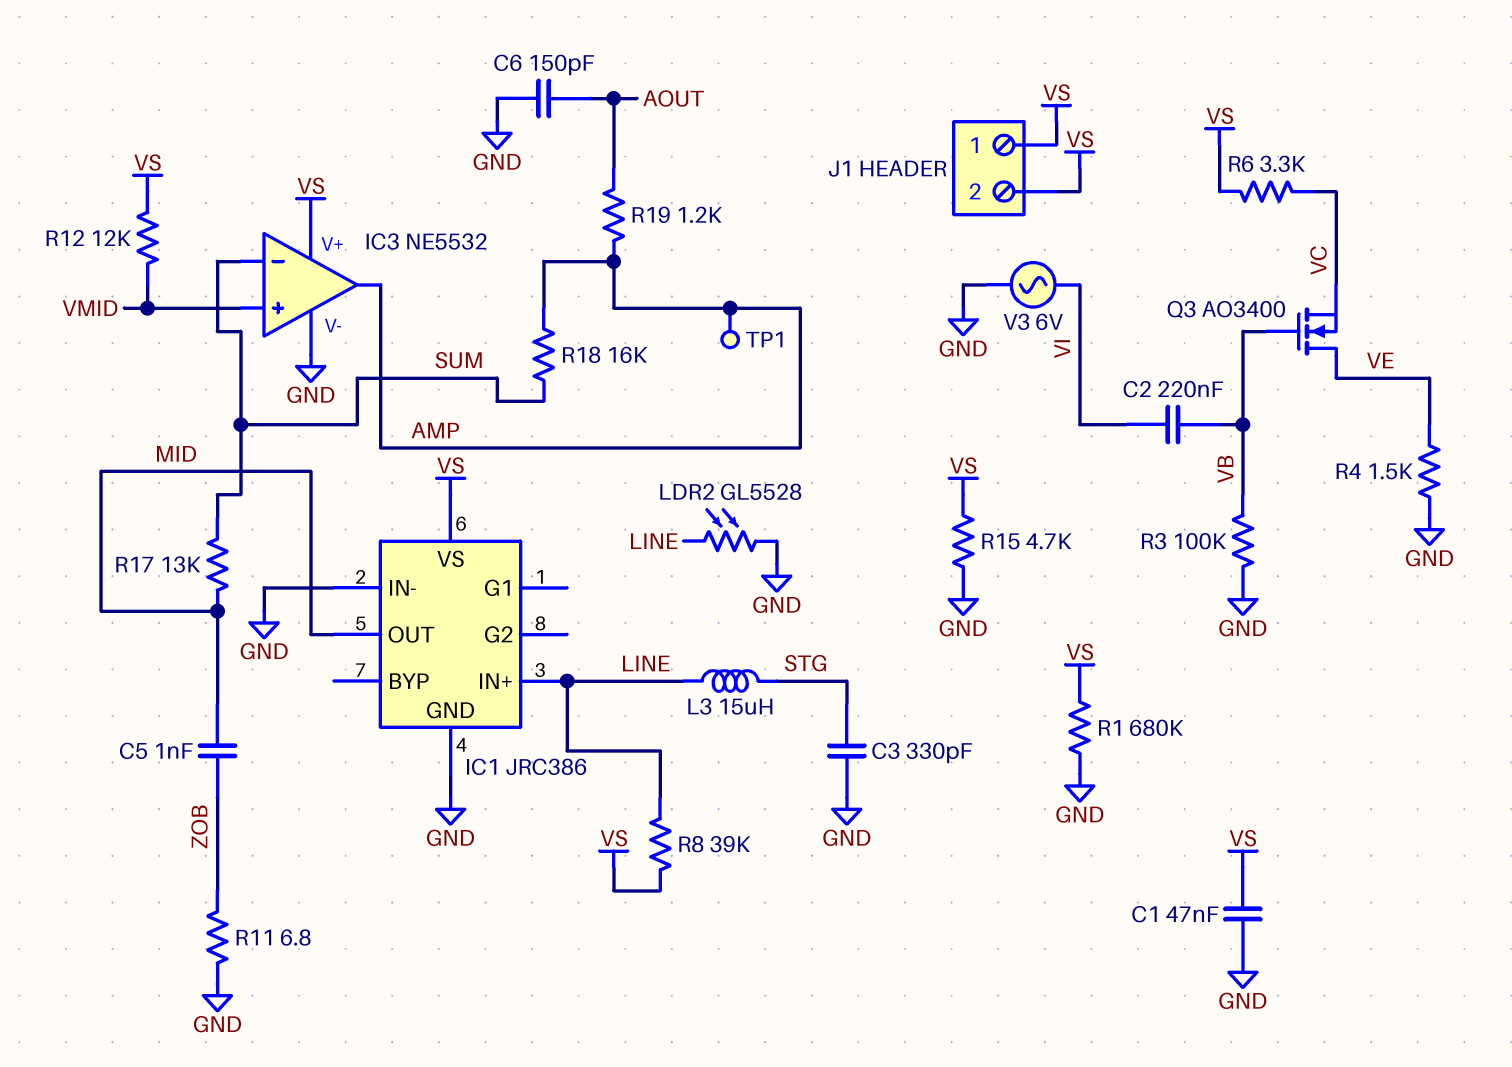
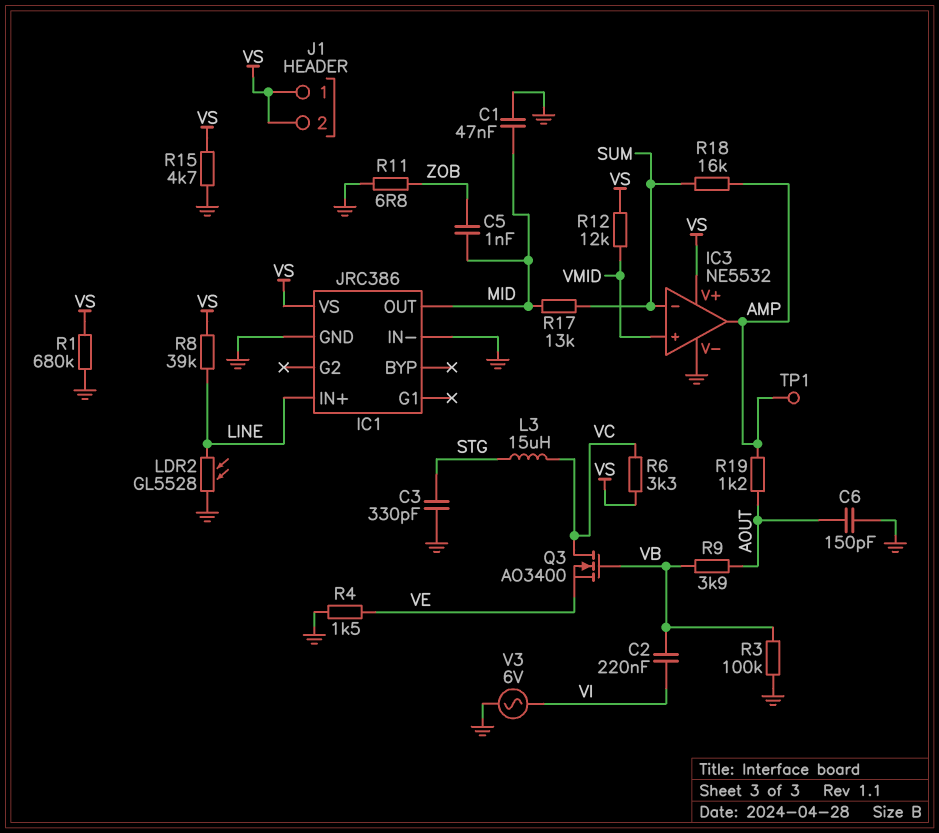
C1: 47nF (GND, VS) -> 47nF (GND, MID)
L3: 15uH (LINE, STG) -> 15uH (STG, VC)
Q3: NMOS AO3400 (G VB, D VE, S VC) -> NMOS AO3400 (G VB, D VC, S VE)
R9: none -> 3.9k (AOUT, VB)

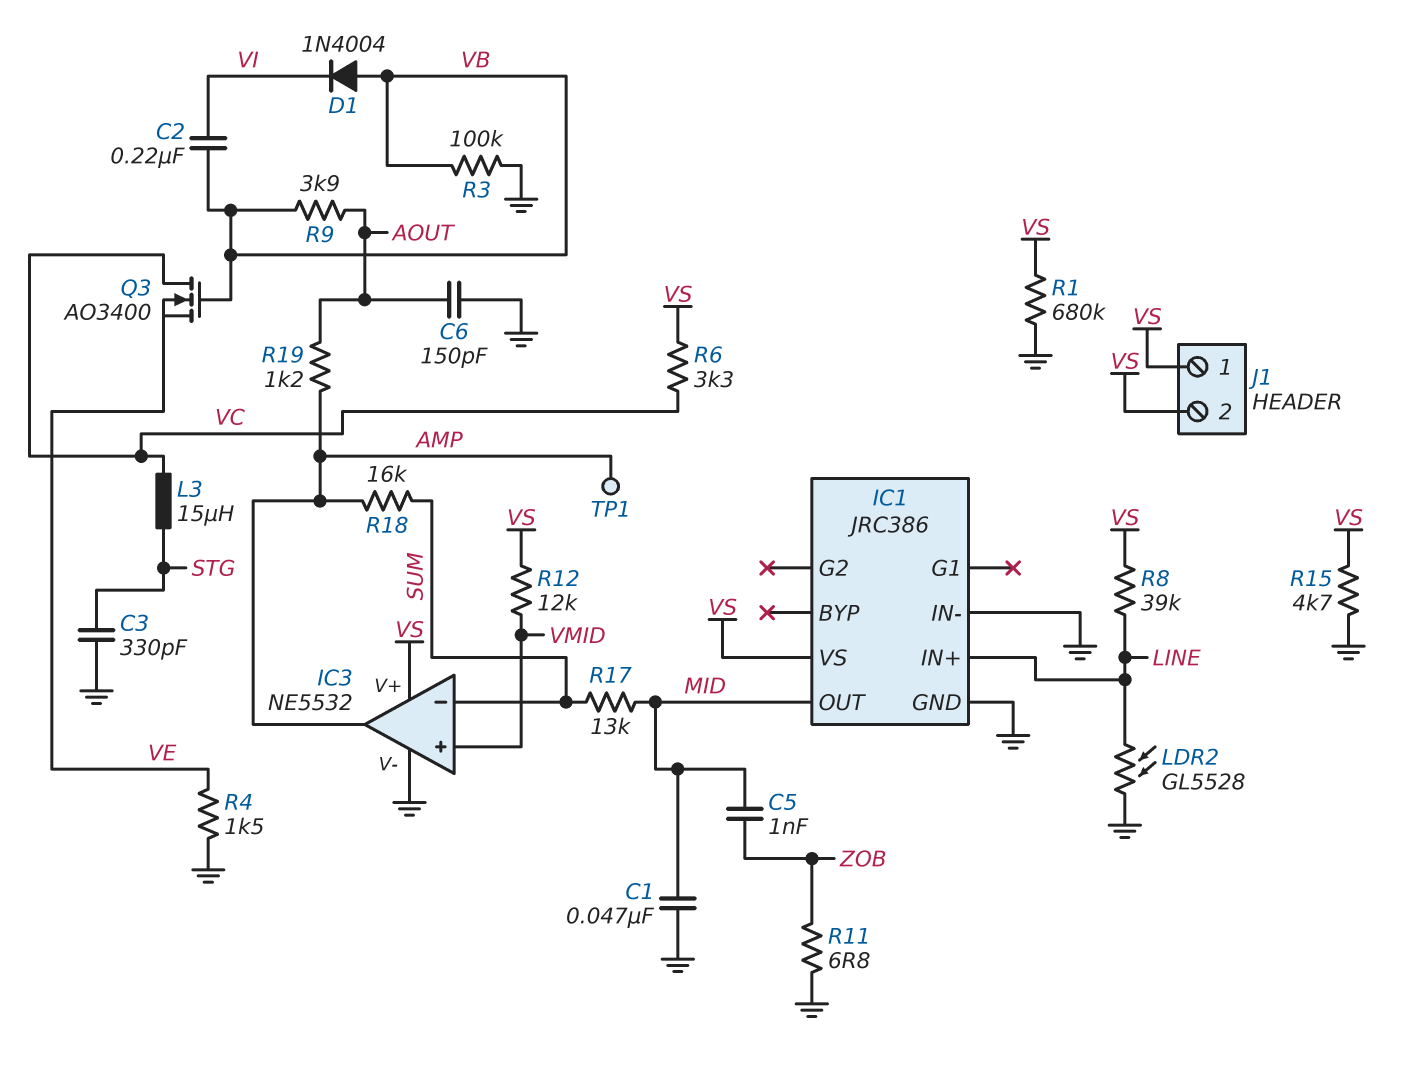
D1: none -> diode 1N4004 (A VB, K VI)
V3: AC 6V (GND, VI) -> none

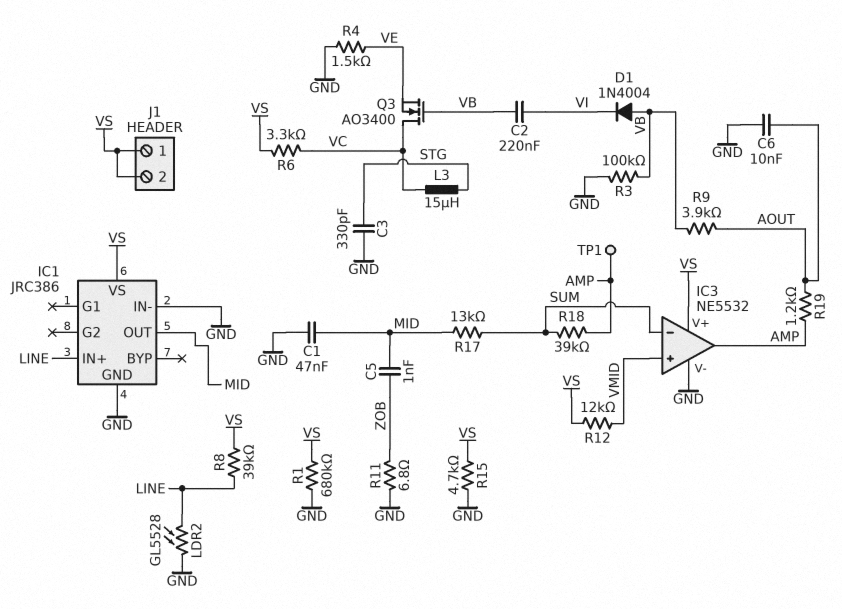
C6: 150pF (AOUT, GND) -> 10nF (AOUT, GND)
R18: 16k (AMP, SUM) -> 39k (AMP, SUM)

